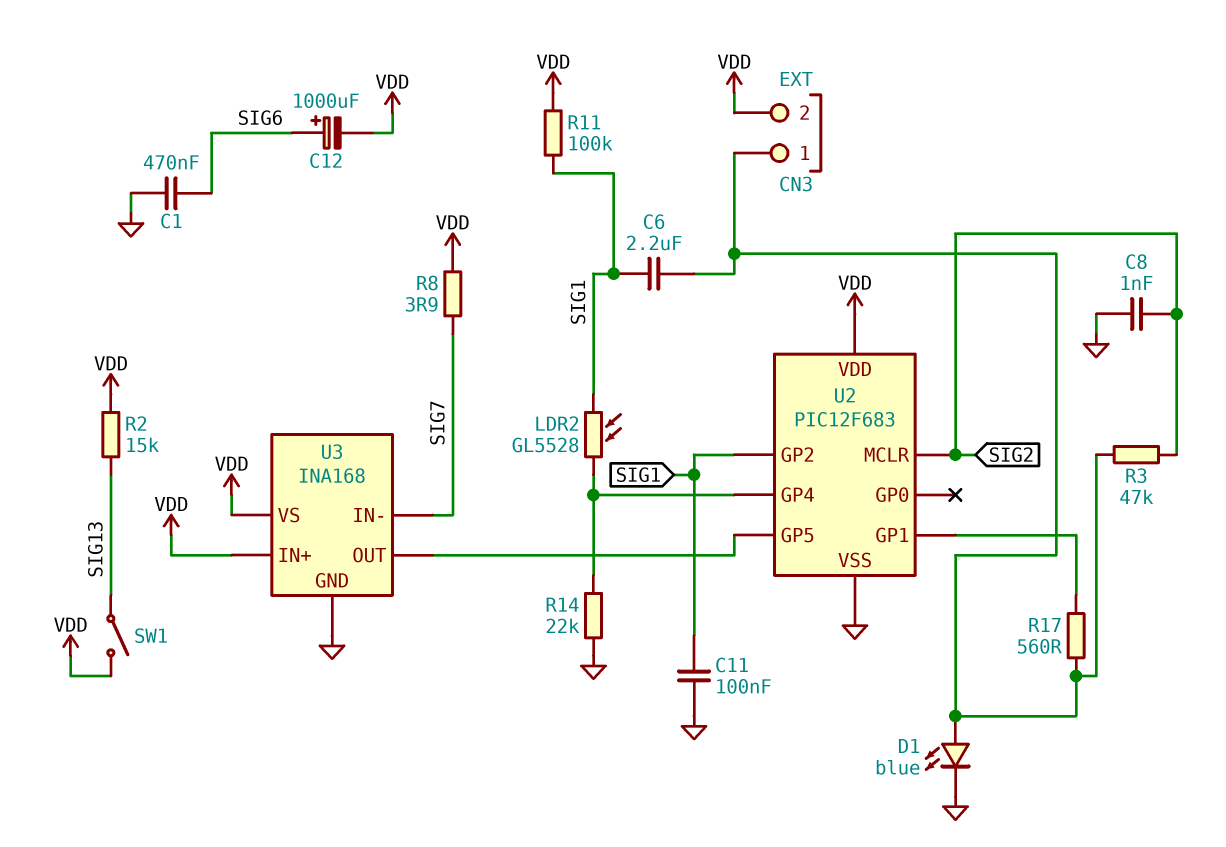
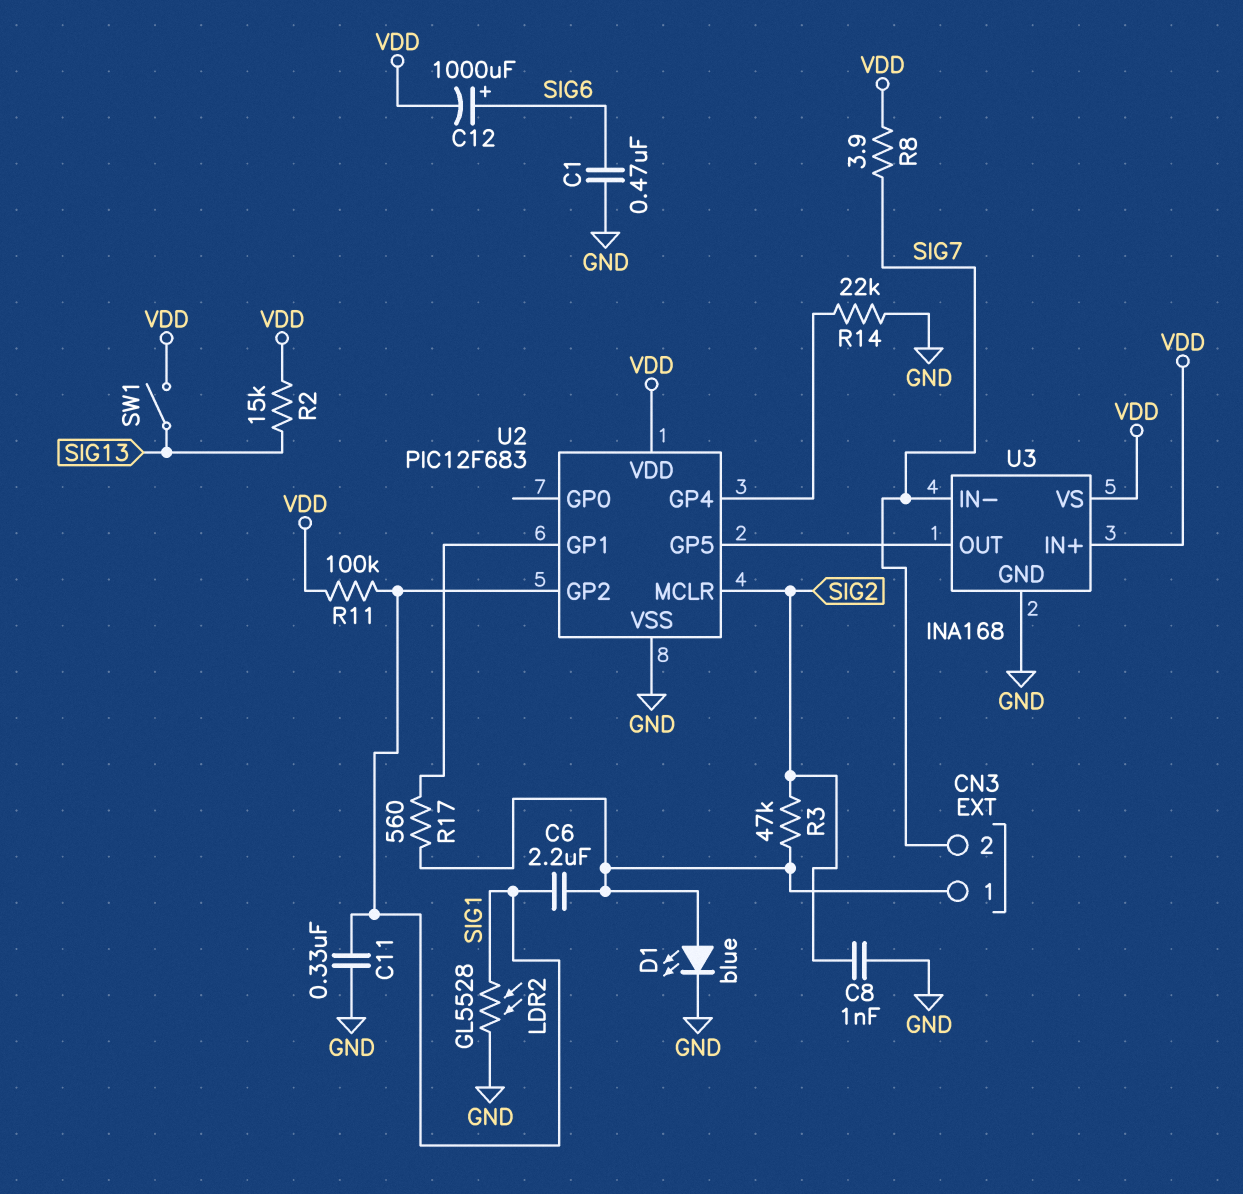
C11: 100nF (GND, SIG1) -> 330nF (GND, SIG1)
CN3 pin 2: VDD -> SIG7
LDR2: GL5528 (SIG1, U2/GP4) -> GL5528 (GND, SIG1)

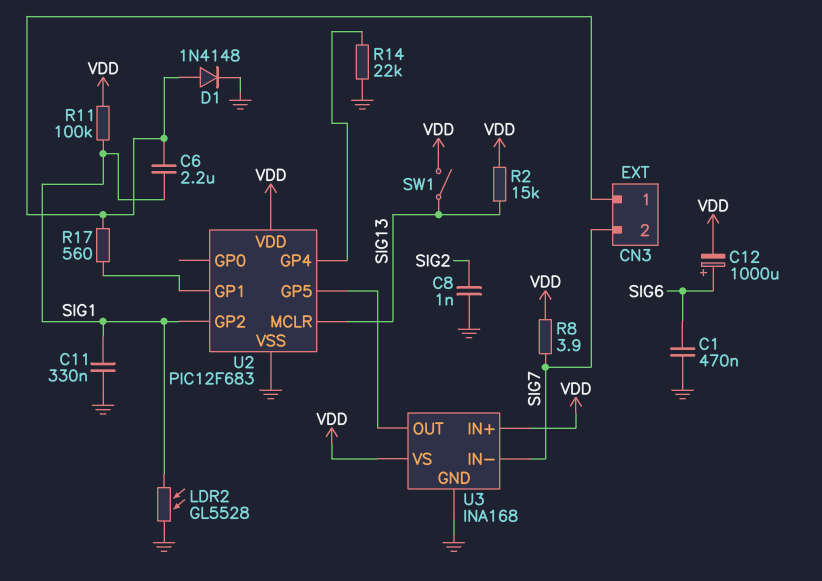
D1: LED blue (A CN3/1, K GND) -> diode 1N4148 (A CN3/1, K GND)
R3: 47k (CN3/1, SIG2) -> none
U2 pin MCLR: SIG2 -> SIG13

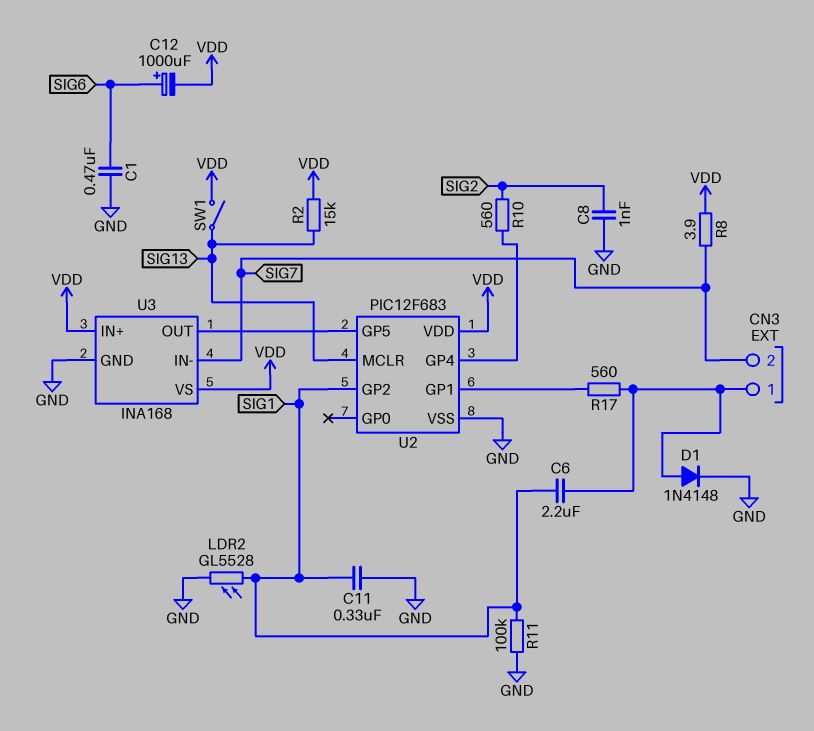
R10: none -> 560 (SIG2, U2/GP4)
R11: 100k (SIG1, VDD) -> 100k (GND, SIG1)
R14: 22k (GND, U2/GP4) -> none

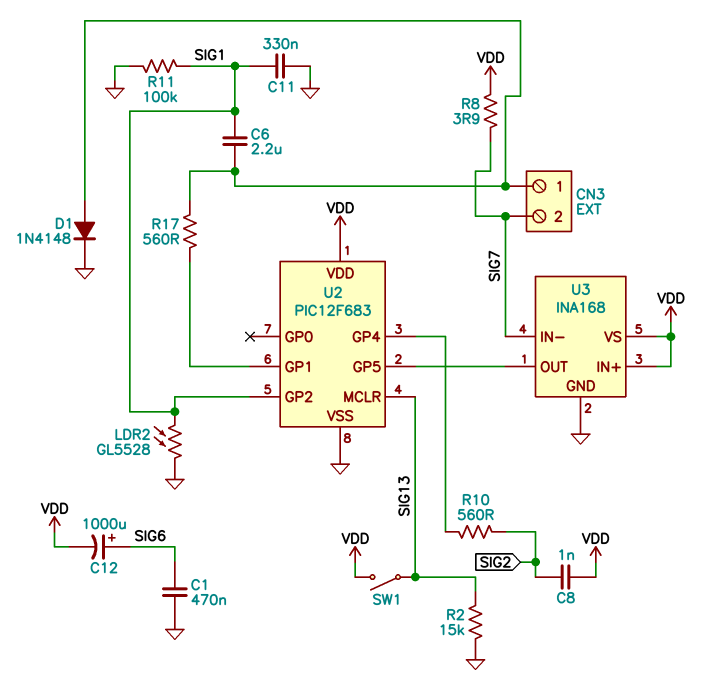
C8: 1nF (GND, SIG2) -> 1nF (SIG2, VDD)
R2: 15k (SIG13, VDD) -> 15k (GND, SIG13)

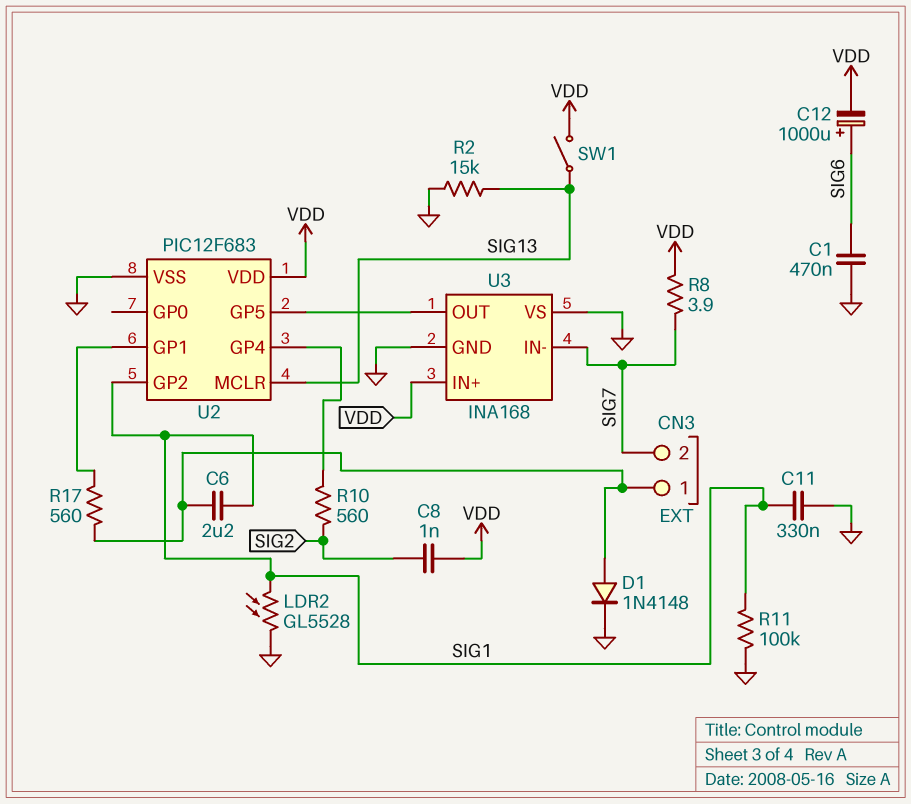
U3 pin VS: VDD -> GND

